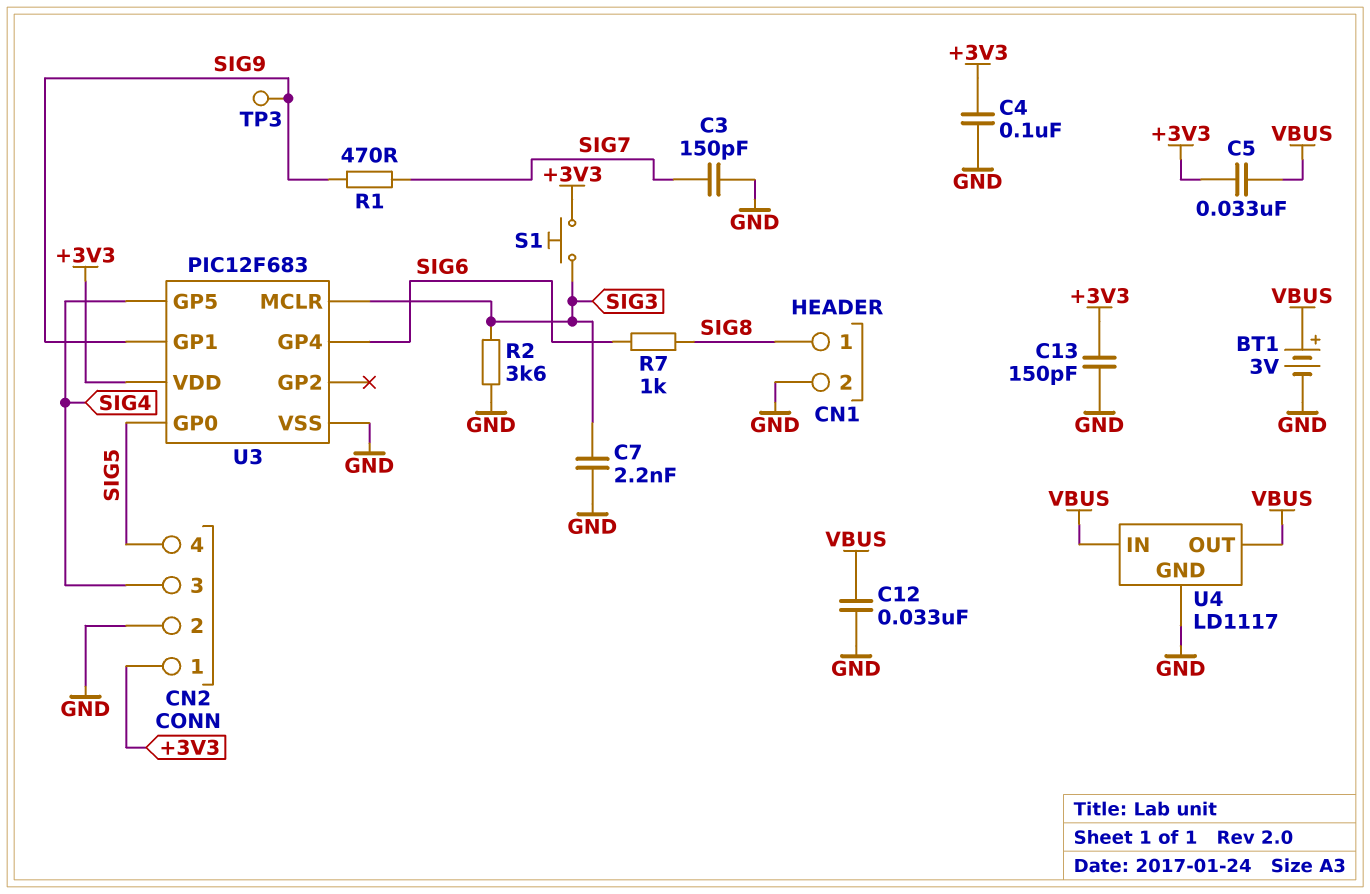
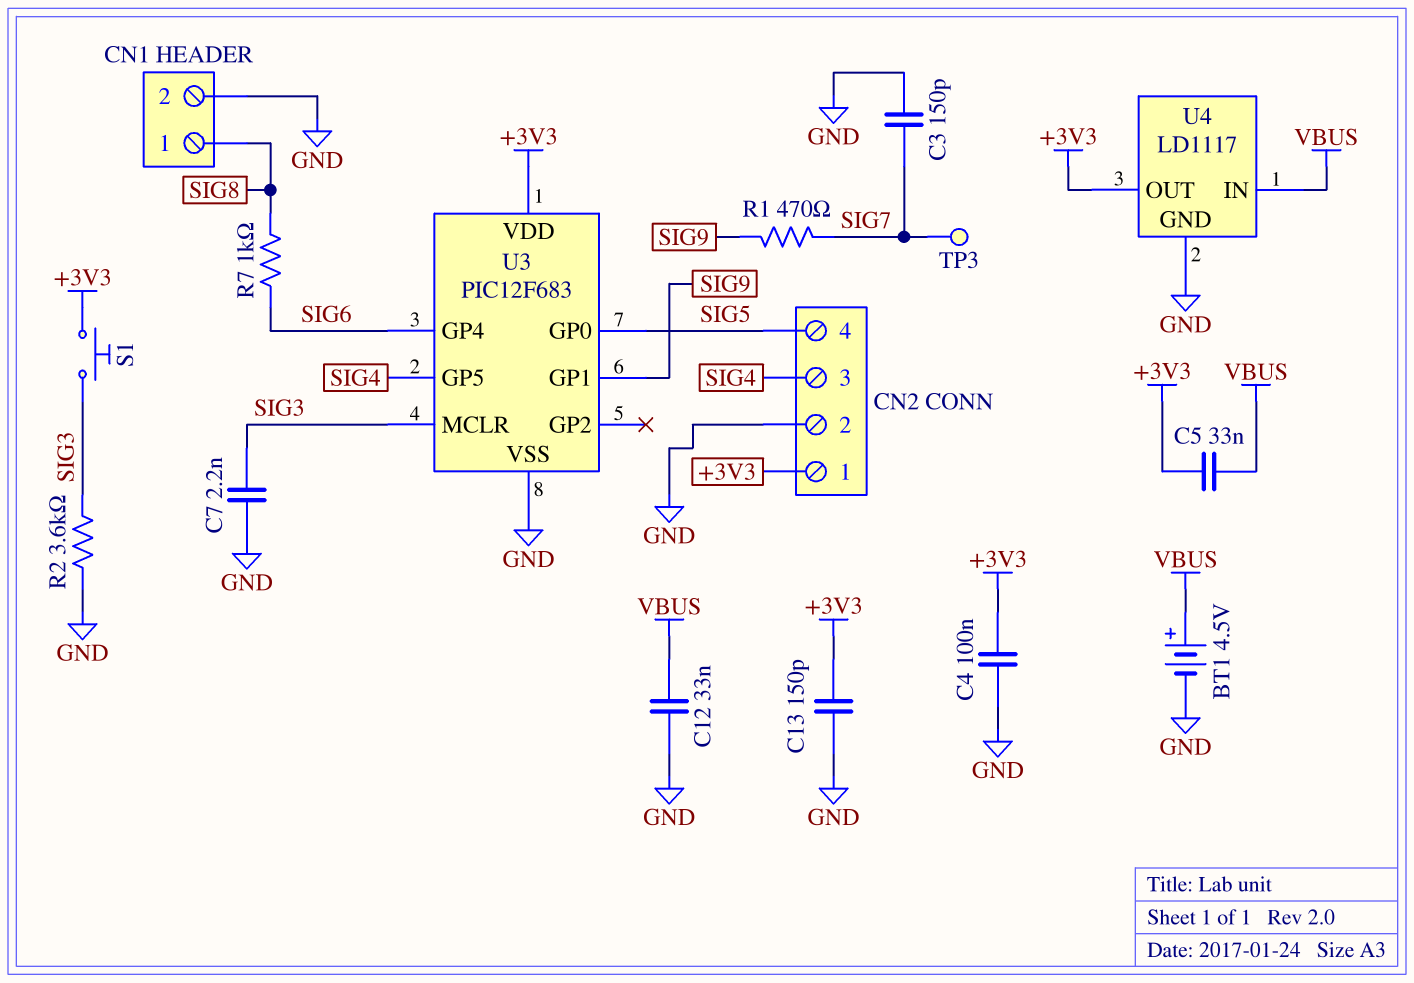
BT1: 3V (plus VBUS, minus GND) -> 4.5V (plus VBUS, minus GND)
TP3: test point (SIG9) -> test point (SIG7)
U4 pin OUT: VBUS -> +3V3

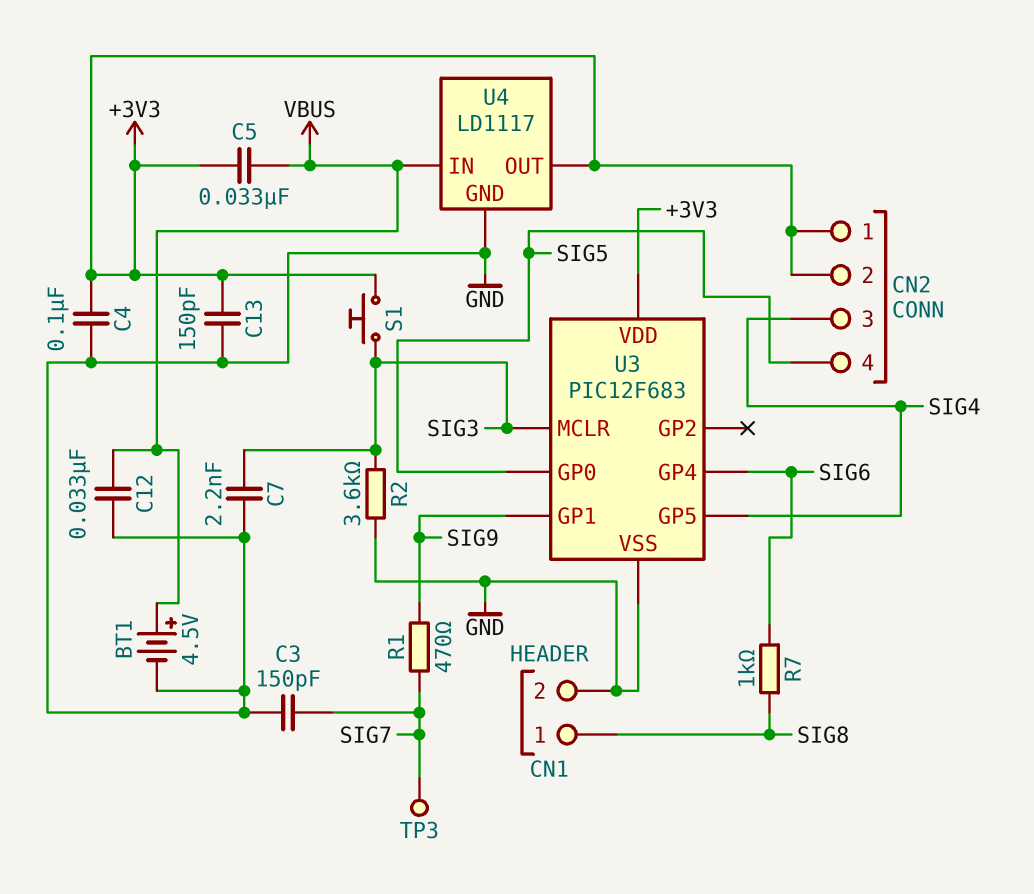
CN2 pin 2: GND -> +3V3

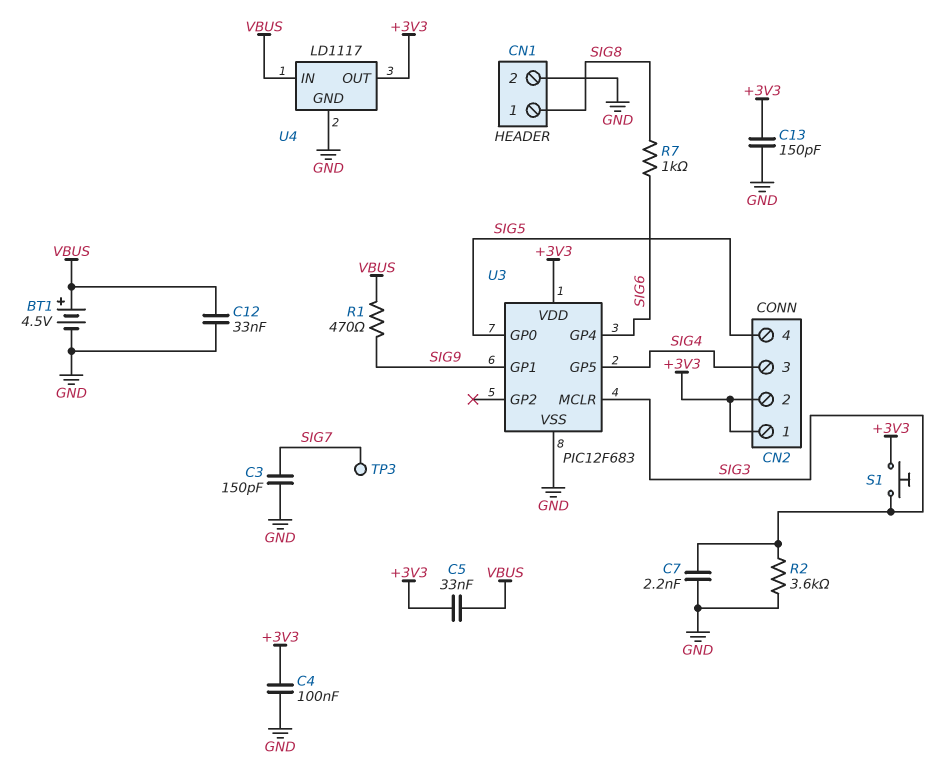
R1: 470 (SIG7, SIG9) -> 470 (SIG9, VBUS)

